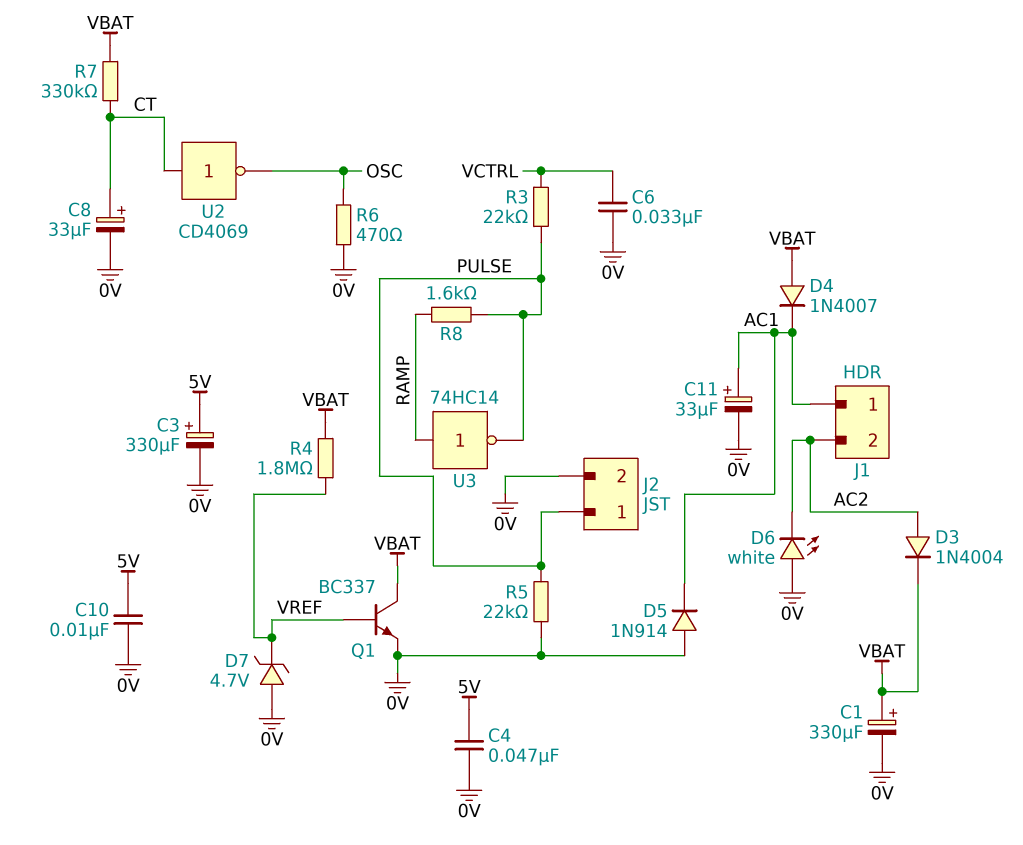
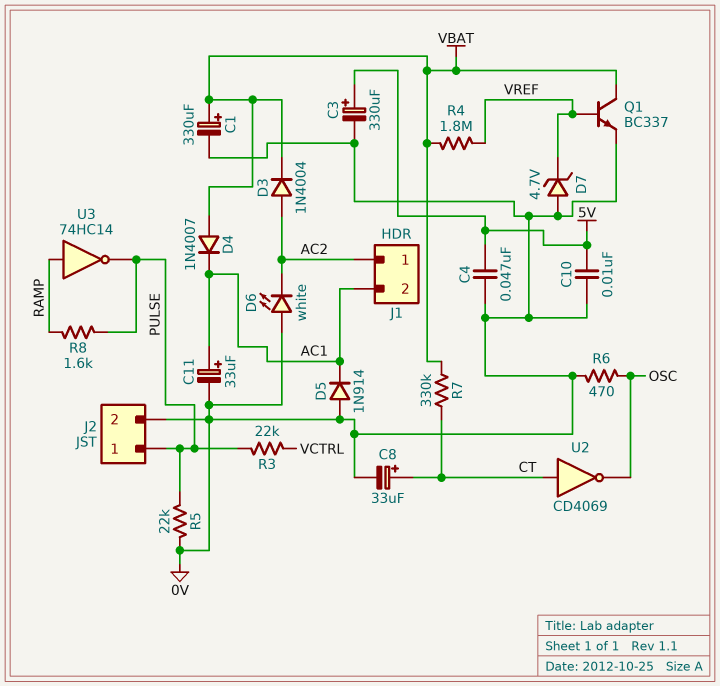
C6: 33nF (0V, VCTRL) -> none
J1 pin 1: AC1 -> AC2
J1 pin 2: AC2 -> AC1

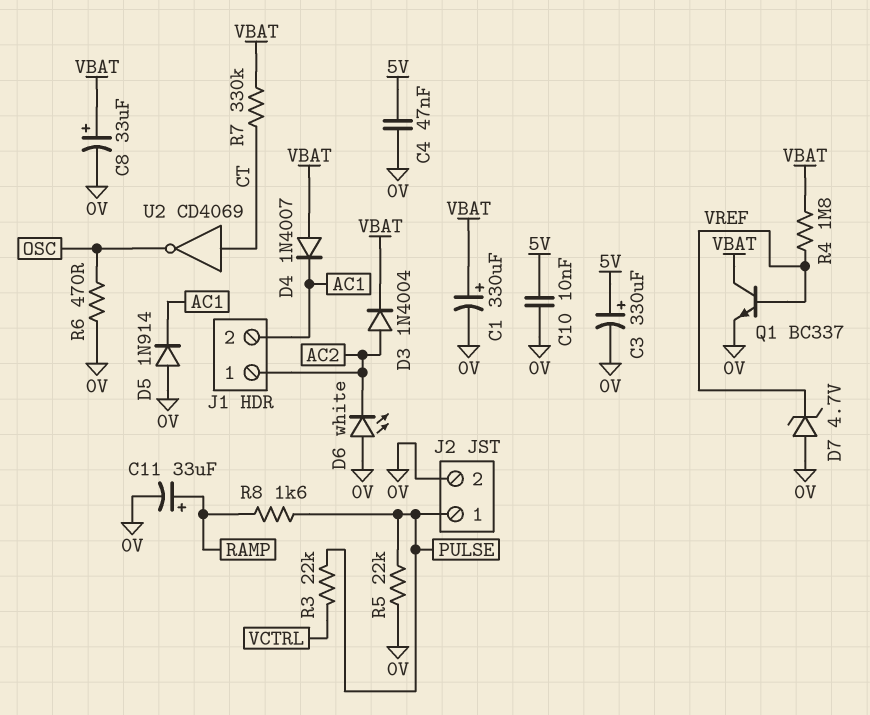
C8: 33uF (plus CT, minus 0V) -> 33uF (plus VBAT, minus 0V)
C11: 33uF (plus AC1, minus 0V) -> 33uF (plus RAMP, minus 0V)
U3: NOT 74HC14 (in RAMP, out PULSE) -> none

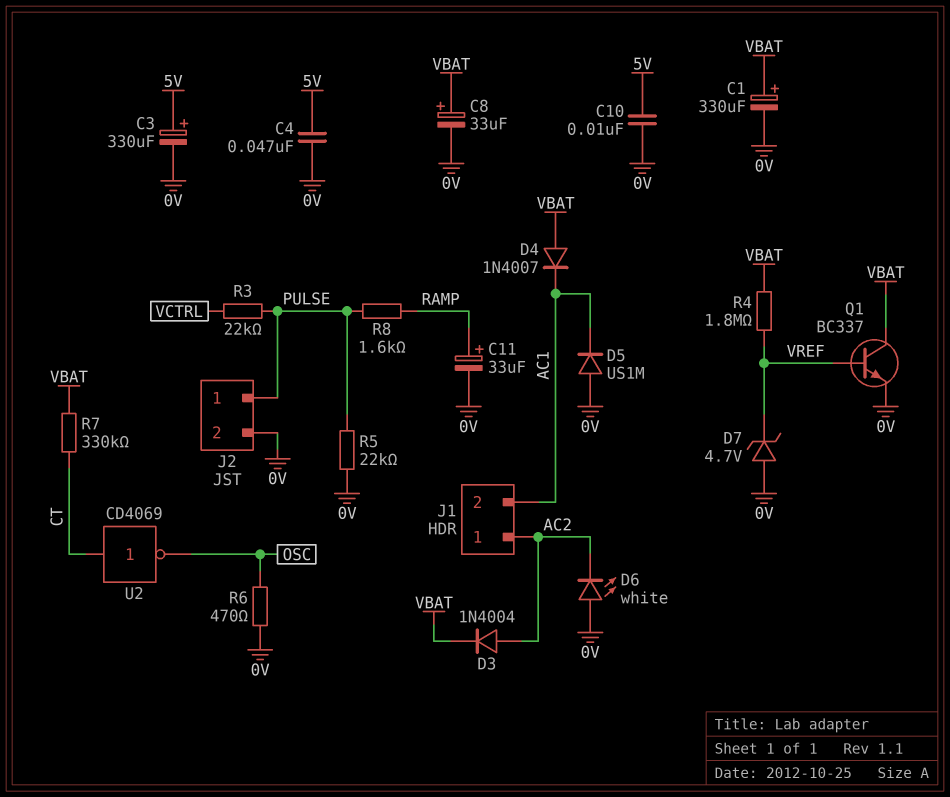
D5: diode 1N914 (A 0V, K AC1) -> diode US1M (A 0V, K AC1)

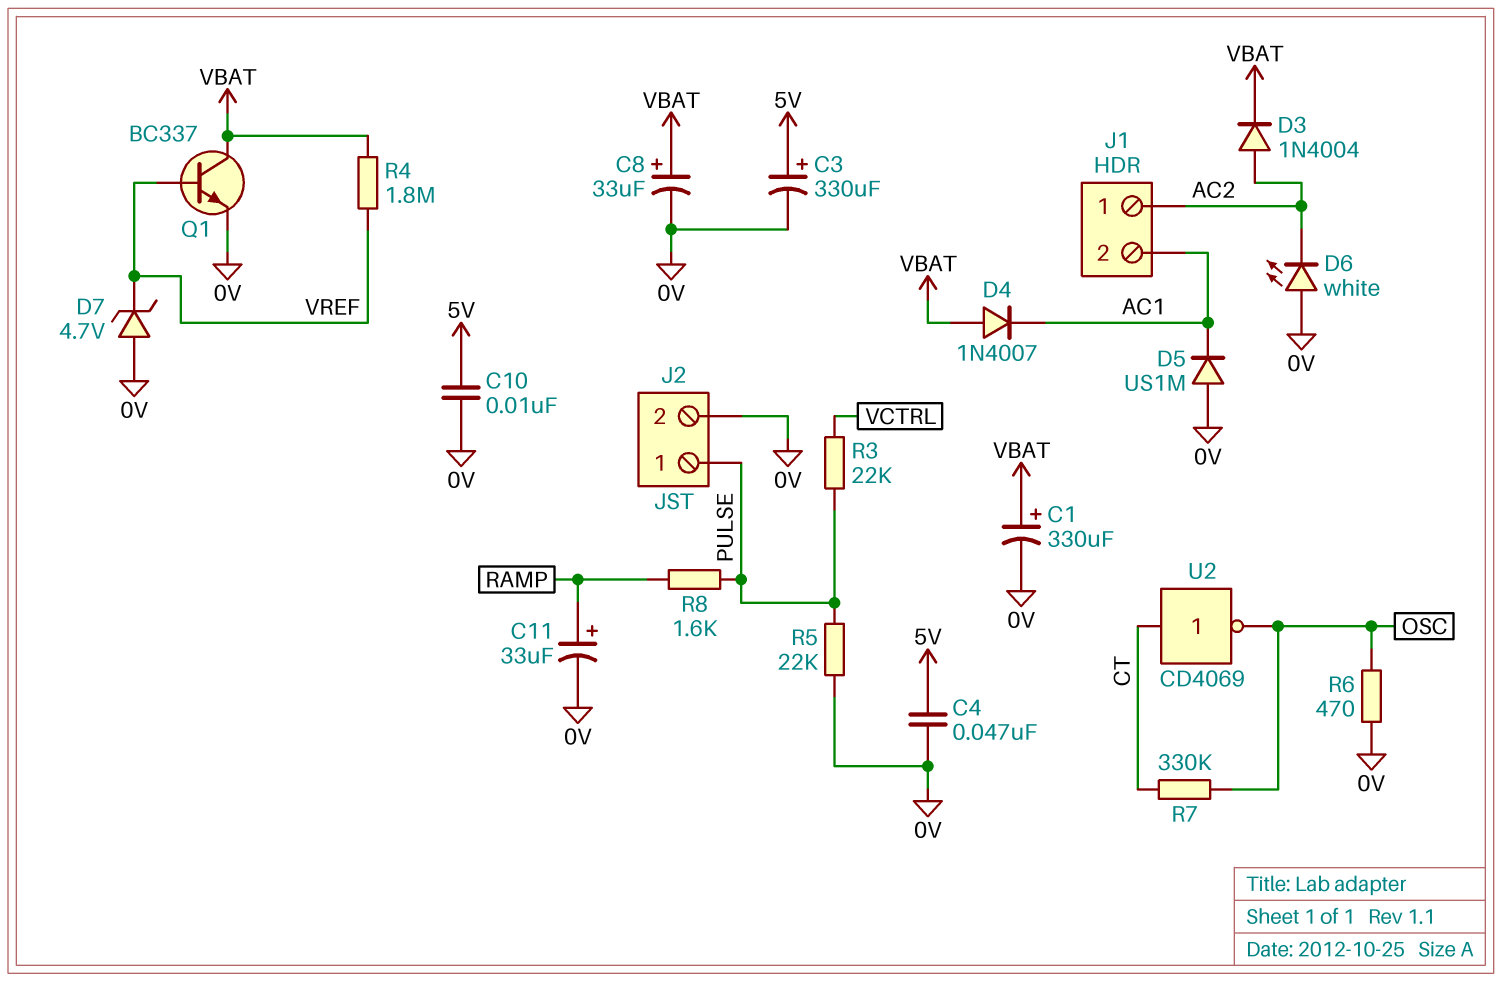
R7: 330k (CT, VBAT) -> 330k (CT, OSC)

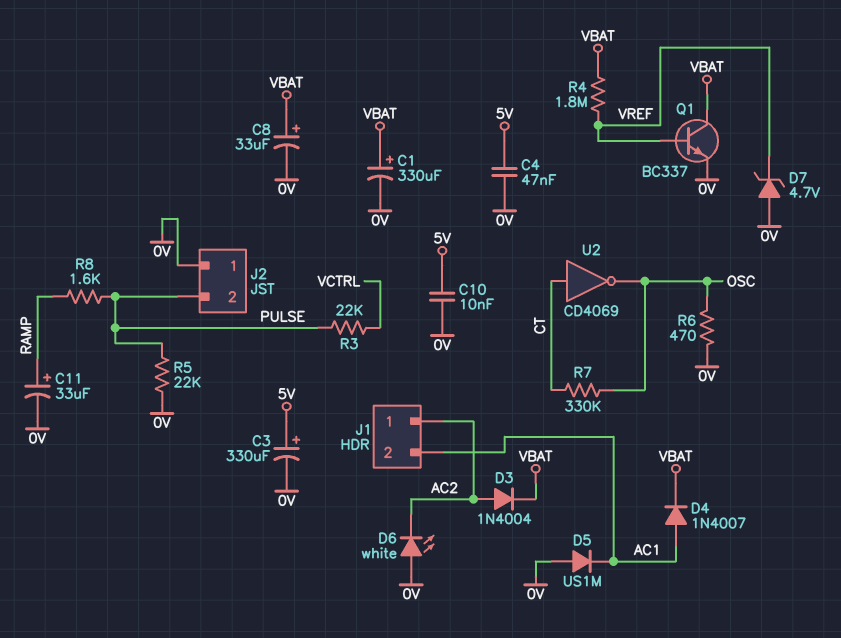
D4: diode 1N4007 (A VBAT, K AC1) -> diode 1N4007 (A AC1, K VBAT)
J2 pin 1: PULSE -> 0V
J2 pin 2: 0V -> PULSE

